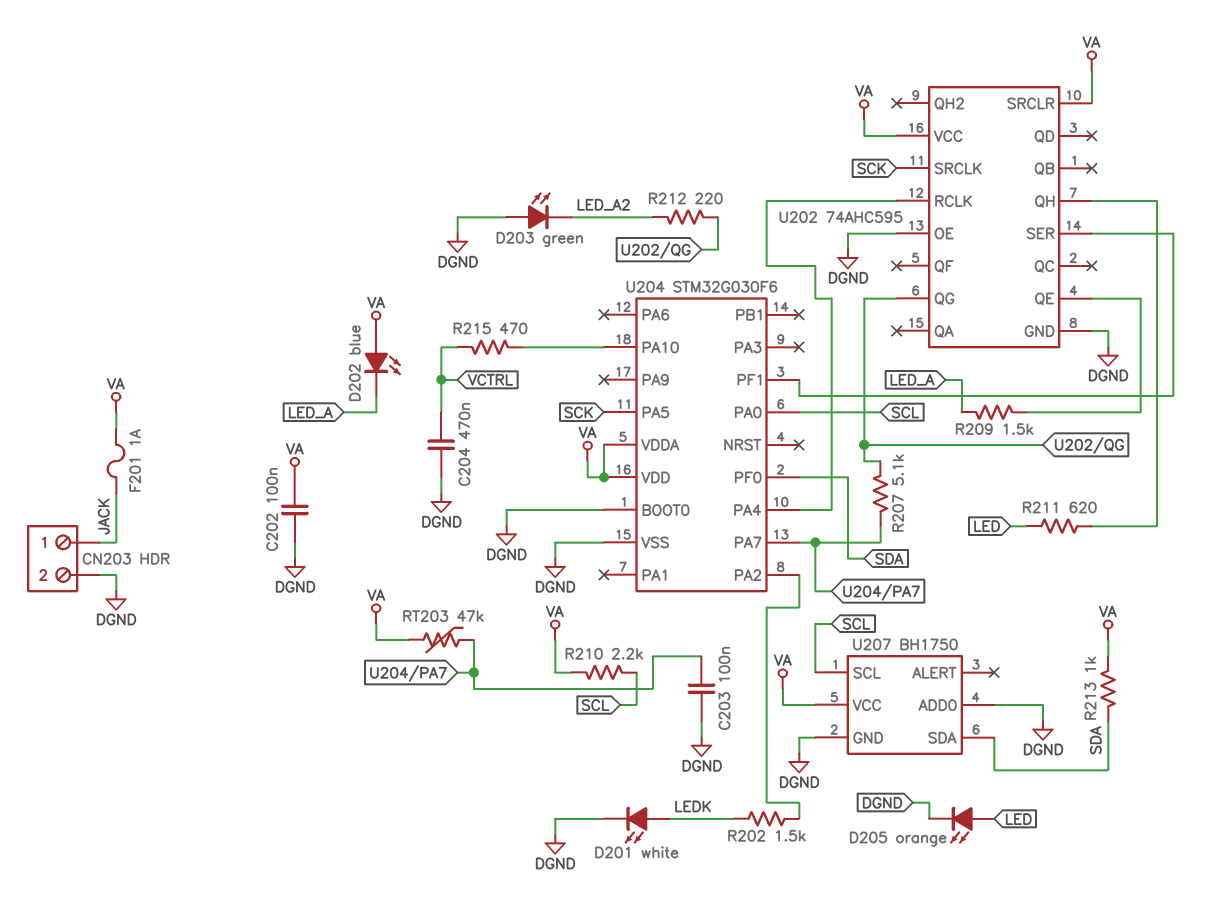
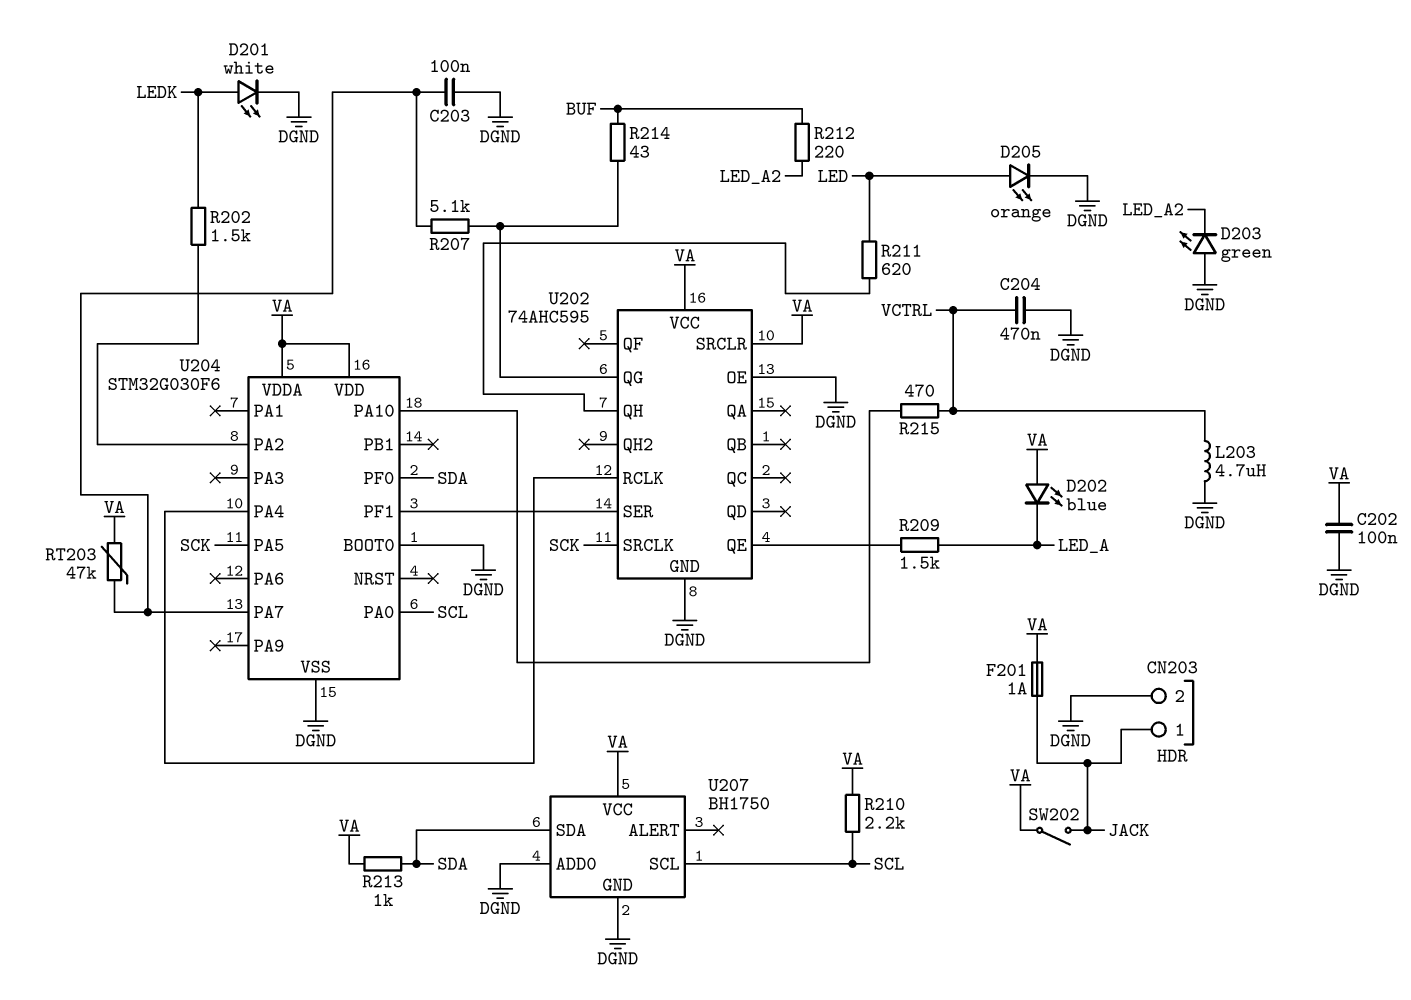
L203: none -> 4.7uH (DGND, VCTRL)
R212: 220 (LED_A2, U202/QG) -> 220 (BUF, LED_A2)
R214: none -> 43 (BUF, U202/QG)
SW202: none -> switch (JACK, VA)

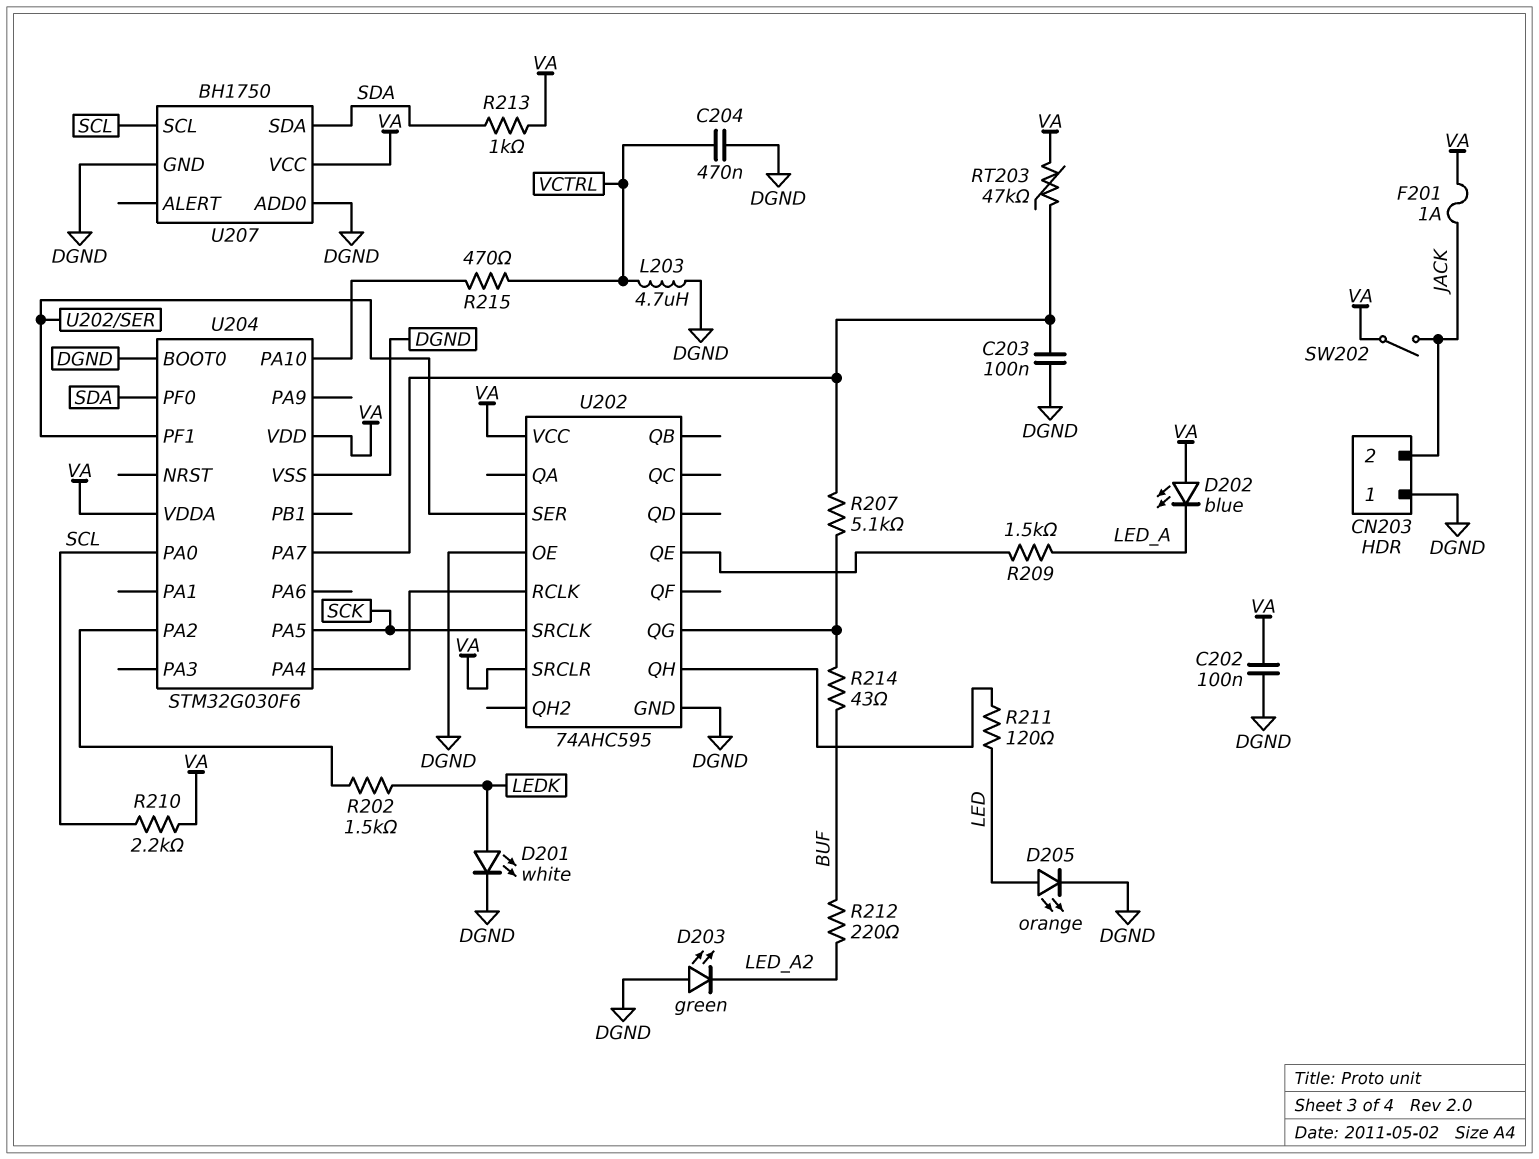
CN203 pin 1: JACK -> DGND
CN203 pin 2: DGND -> JACK
R211: 620 (LED, U202/QH) -> 120 (LED, U202/QH)

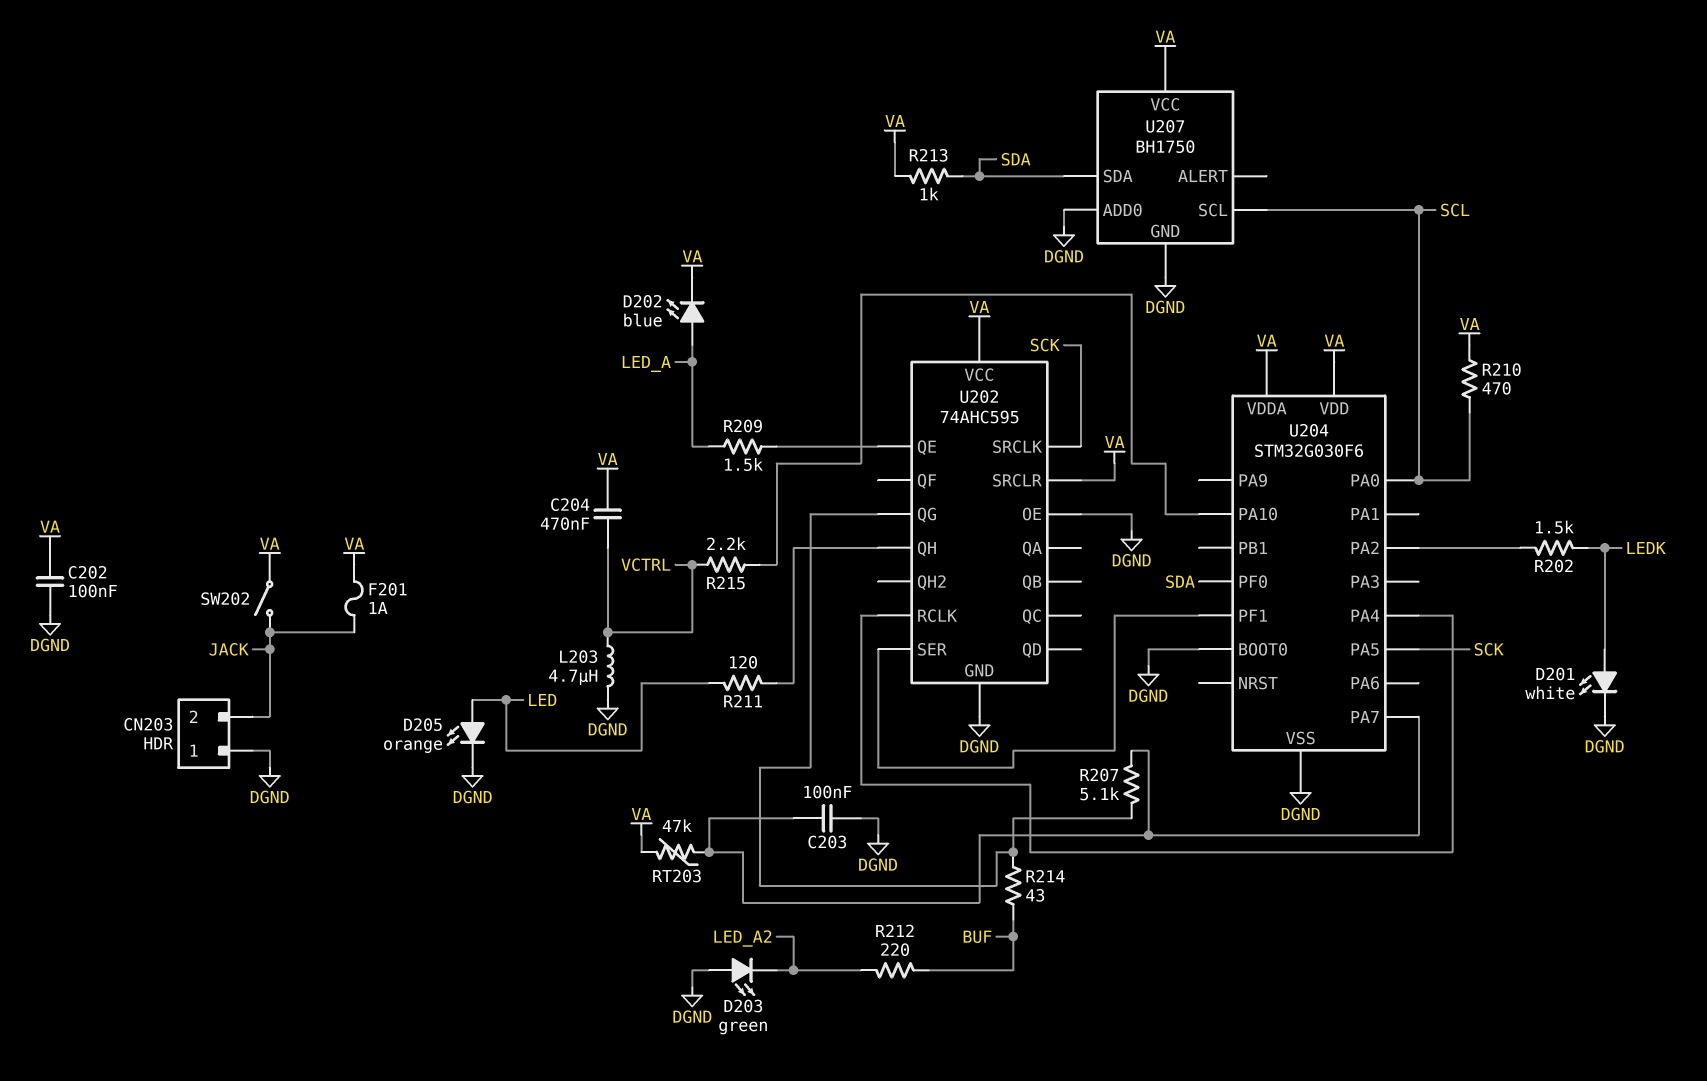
C204: 470nF (DGND, VCTRL) -> 470nF (VA, VCTRL)
D202: LED blue (A VA, K LED_A) -> LED blue (A LED_A, K VA)
R210: 2.2k (SCL, VA) -> 470 (SCL, VA)
R215: 470 (U204/PA10, VCTRL) -> 2.2k (U204/PA10, VCTRL)

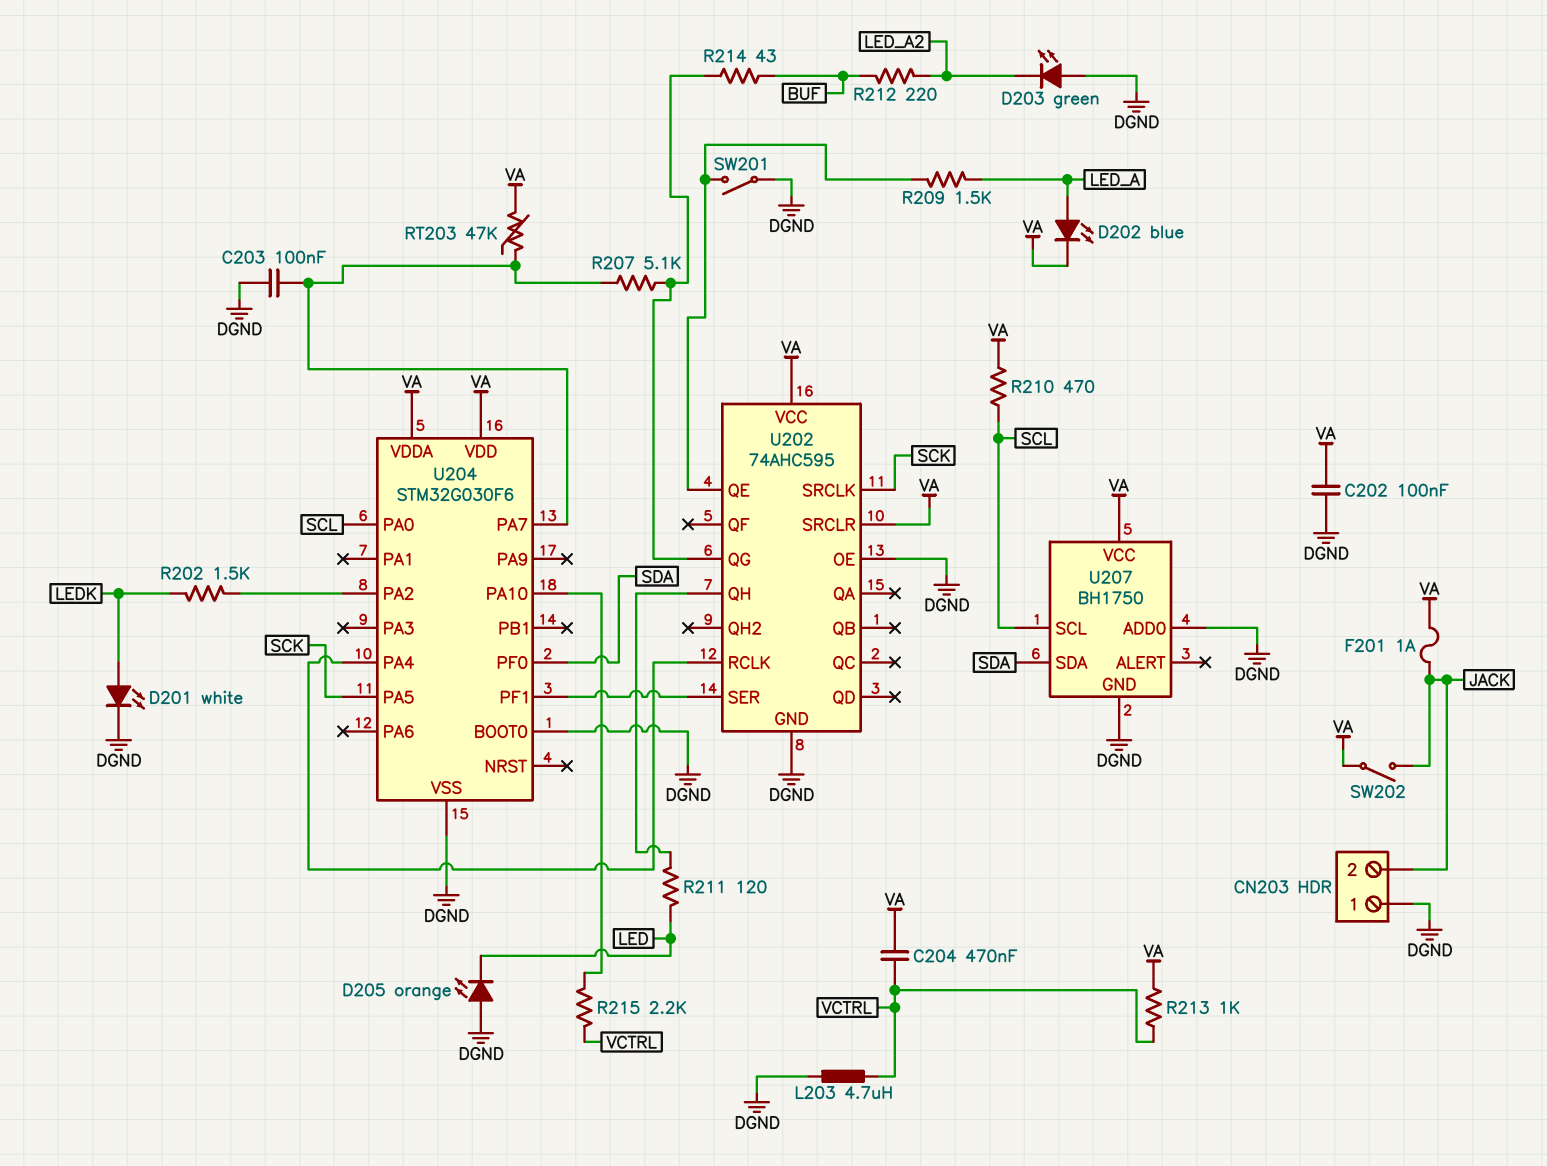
D205: LED orange (A LED, K DGND) -> LED orange (A DGND, K LED)
R213: 1k (SDA, VA) -> 1k (VA, VCTRL)
SW201: none -> switch (DGND, U202/QE)

